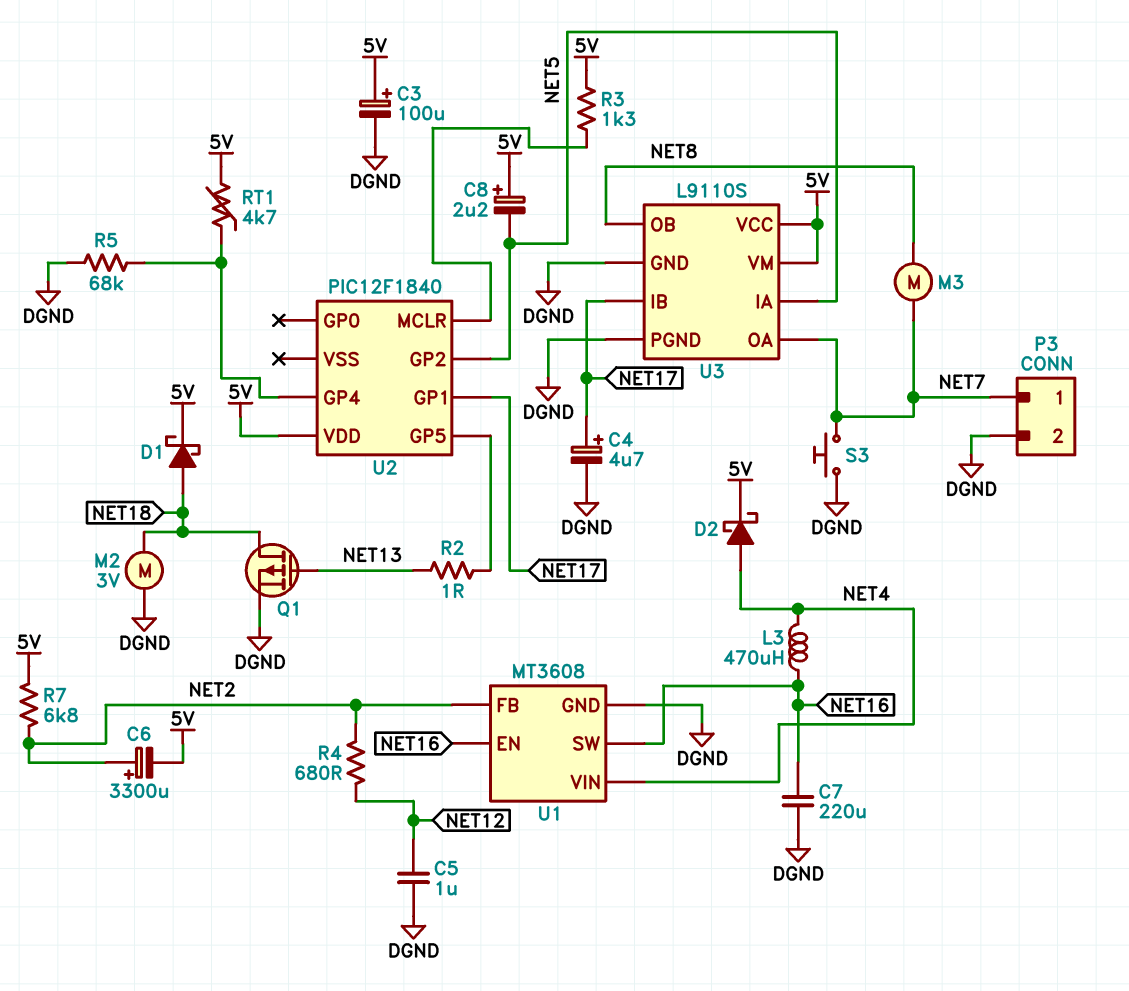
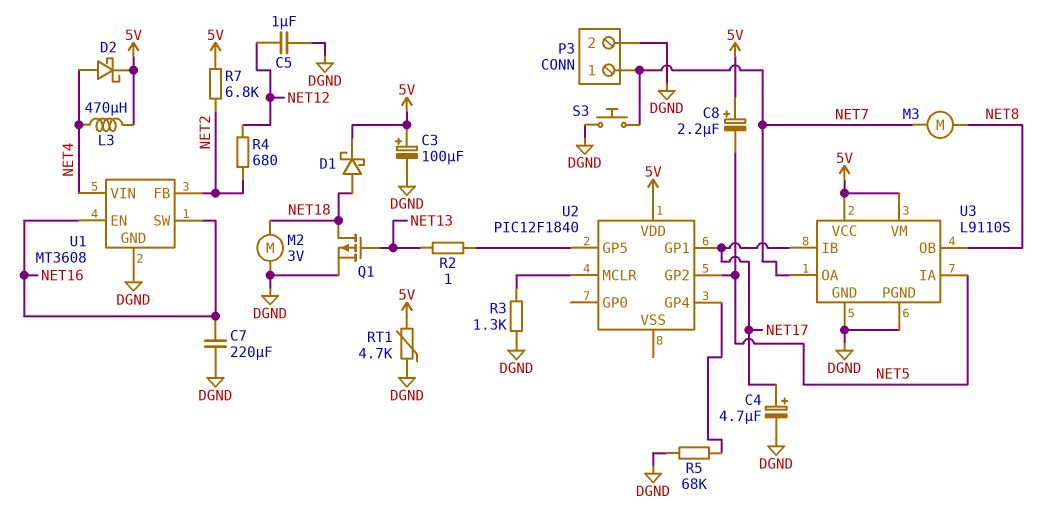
C6: 3300uF (plus NET2, minus 5V) -> none
L3: 470uH (NET4, NET16) -> 470uH (5V, NET4)
R3: 1.3k (5V, U2/MCLR) -> 1.3k (DGND, U2/MCLR)
RT1: 4.7k (5V, U2/GP4) -> 4.7k (5V, DGND)

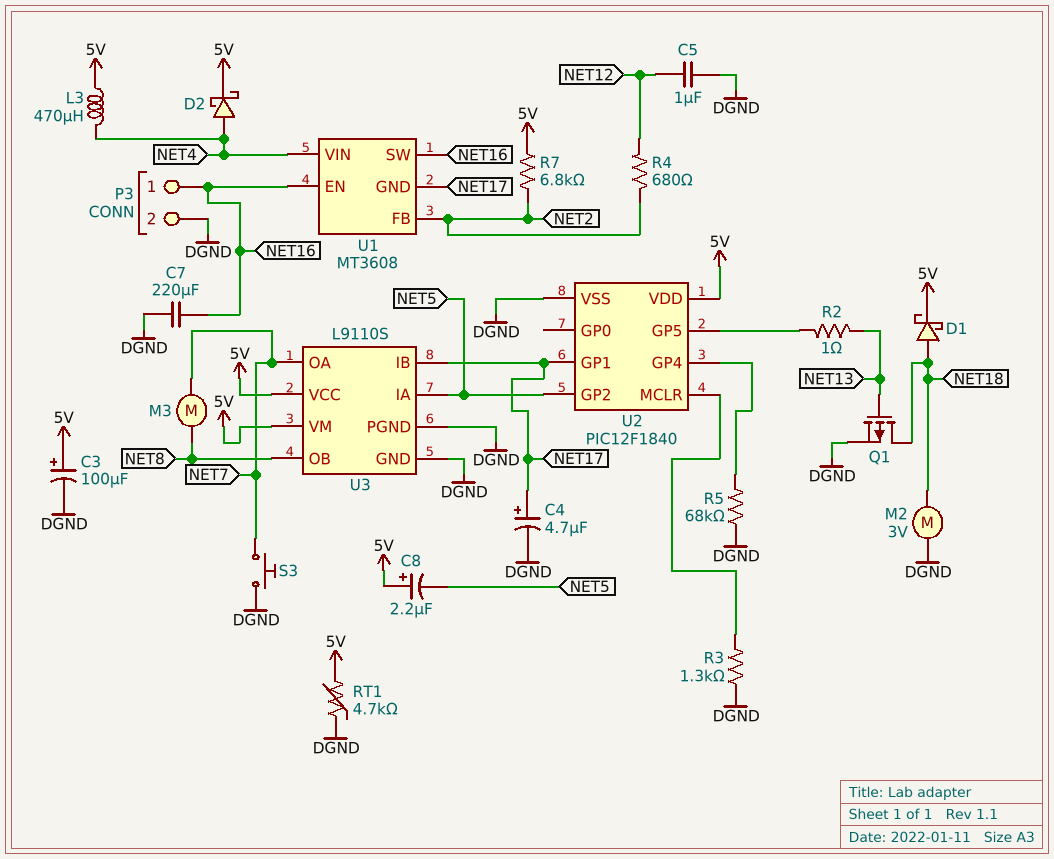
P3 pin 1: NET7 -> NET16
U1 pin GND: DGND -> NET17
U2 pin VSS: none -> DGND

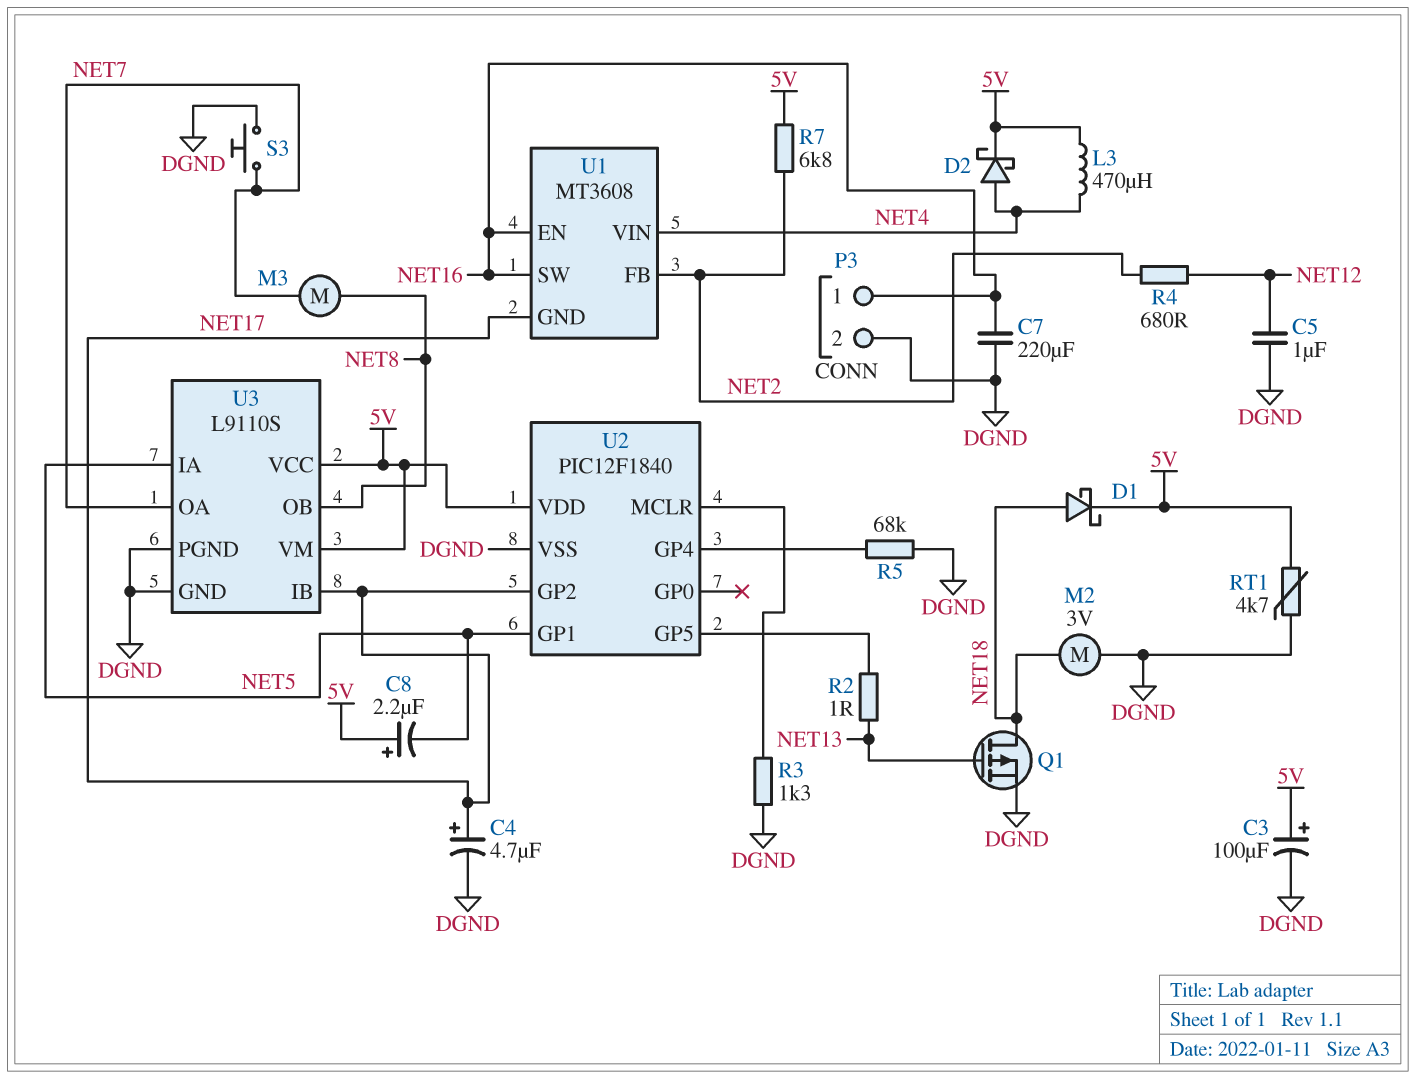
U2 pin GP1: NET17 -> NET5
U2 pin GP2: NET5 -> NET17

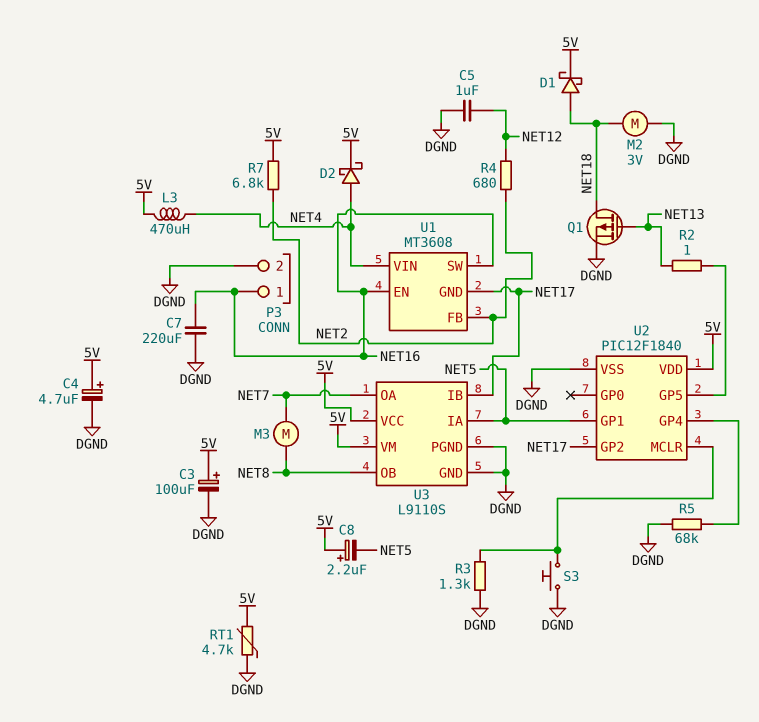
C4: 4.7uF (plus NET17, minus DGND) -> 4.7uF (plus 5V, minus DGND)
S3: button (DGND, NET7) -> button (DGND, U2/MCLR)

